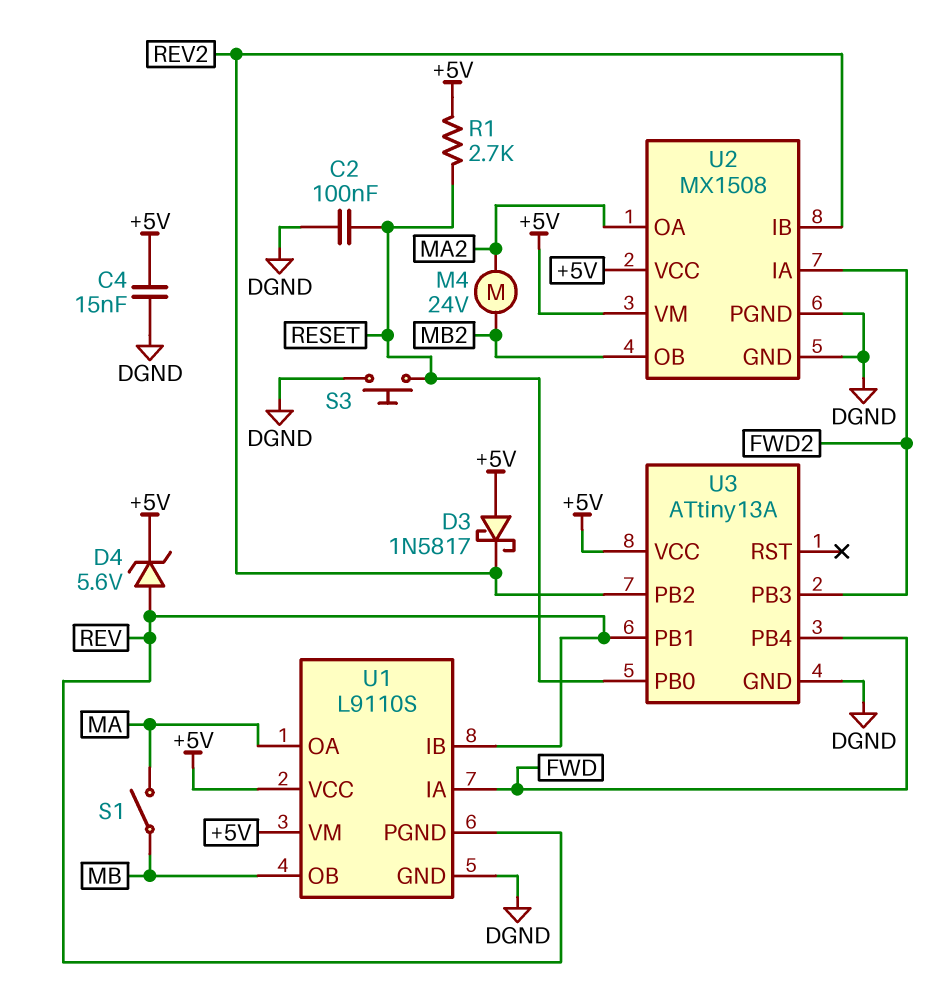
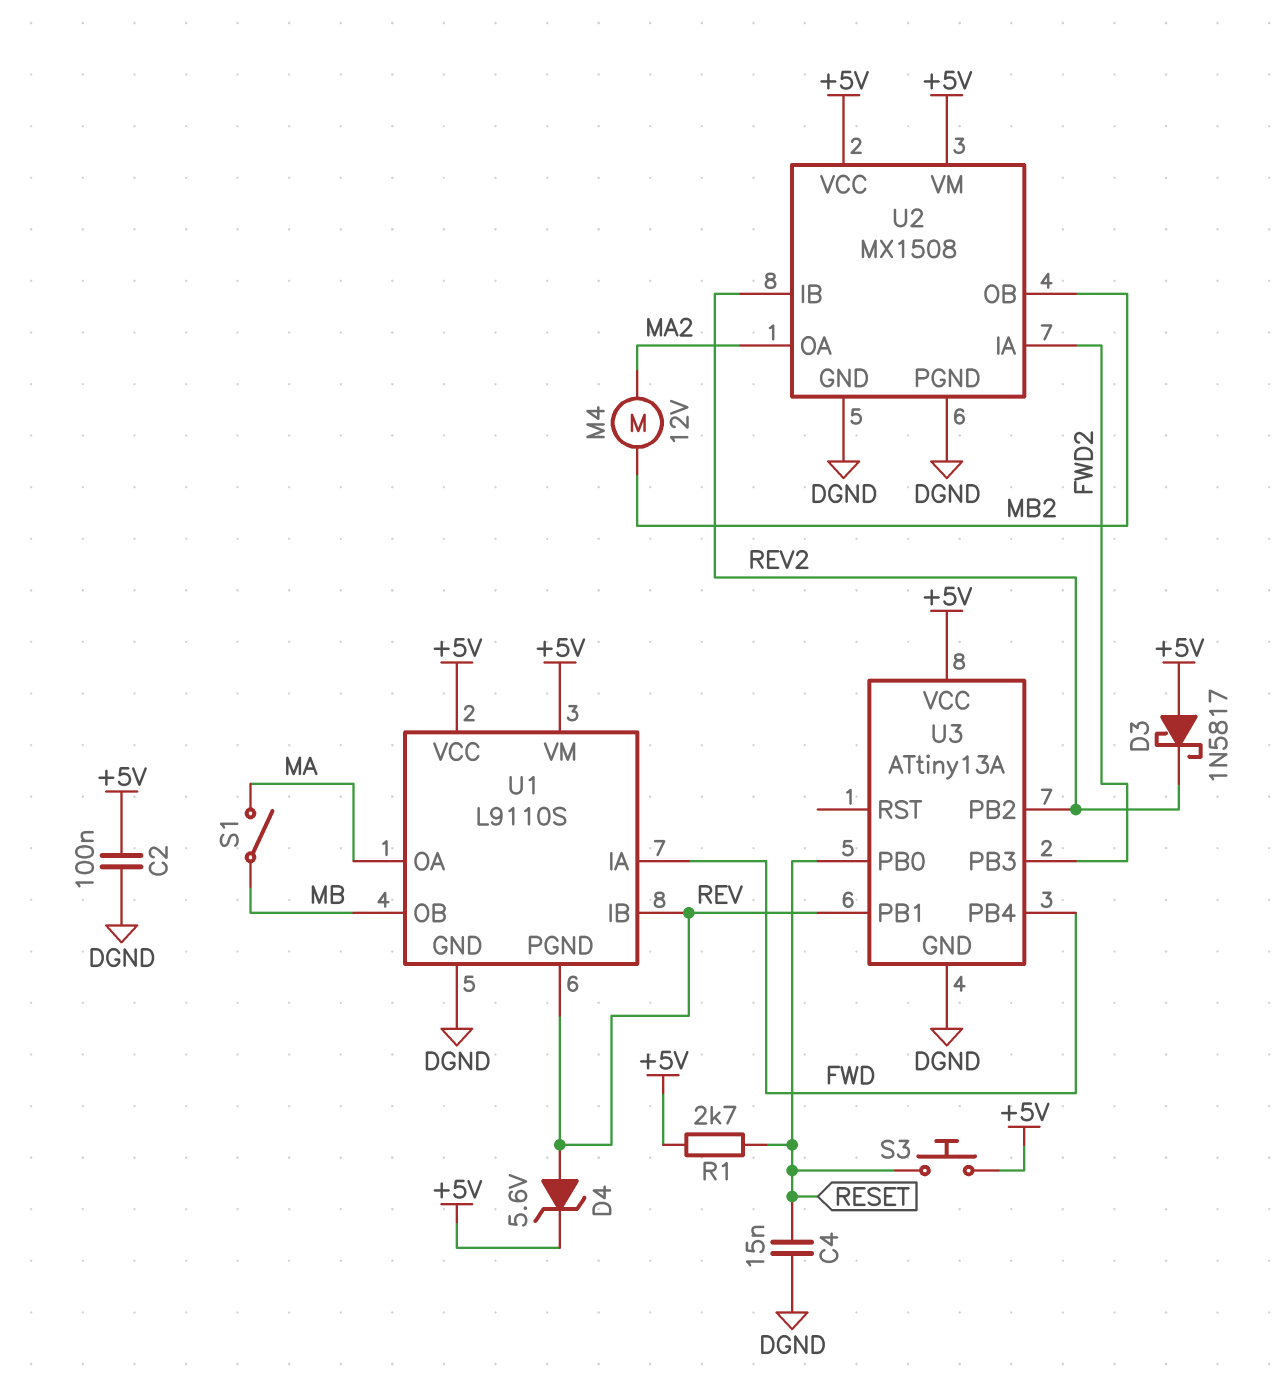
C2: 100nF (DGND, RESET) -> 100nF (+5V, DGND)
C4: 15nF (+5V, DGND) -> 15nF (DGND, RESET)
M4: motor 24V (MA2, MB2) -> motor 12V (MA2, MB2)
S3: button (DGND, RESET) -> button (+5V, RESET)

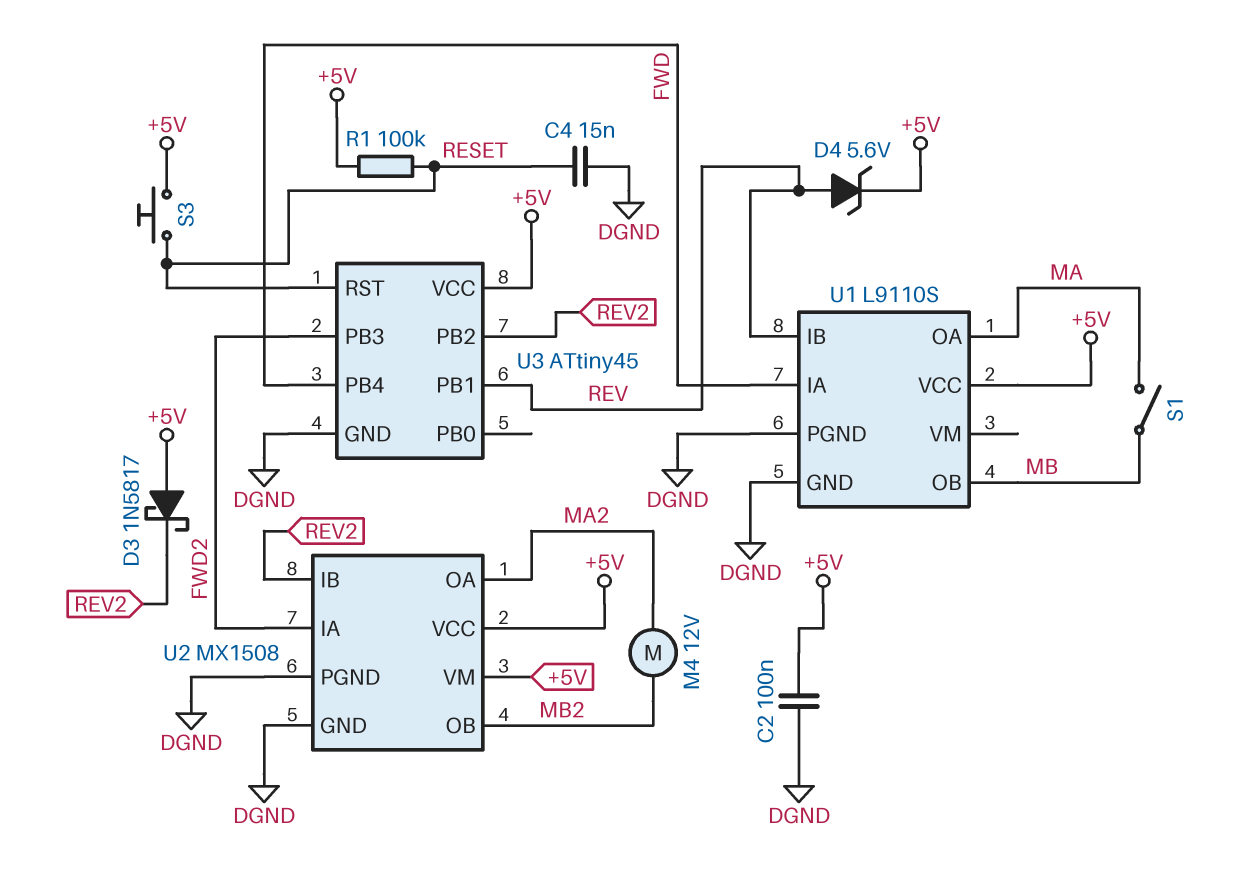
R1: 2.7k (+5V, RESET) -> 100k (+5V, RESET)
U1 pin PGND: REV -> DGND
U1 pin VM: +5V -> none
U3: ATtiny13A -> ATtiny45
U3 pin PB0: RESET -> none
U3 pin RST: none -> RESET

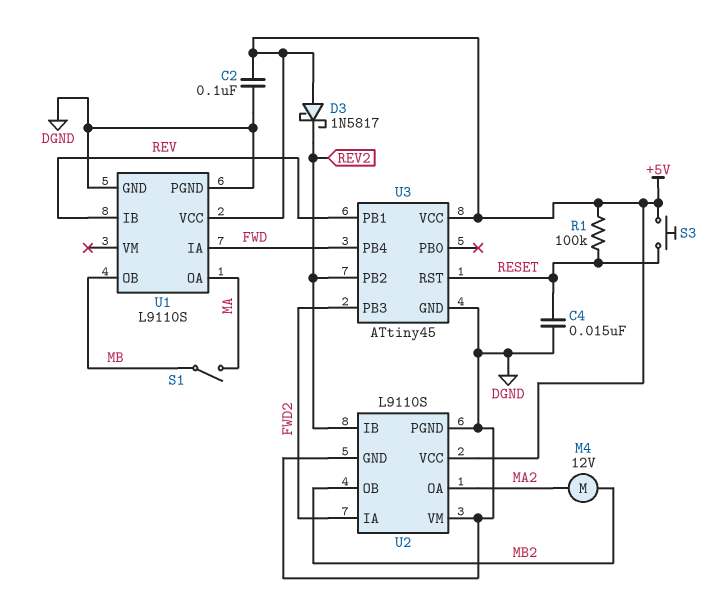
D4: zener 5.6V (A REV, K +5V) -> none
U2: MX1508 -> L9110S
U2 pin VM: +5V -> DGND

